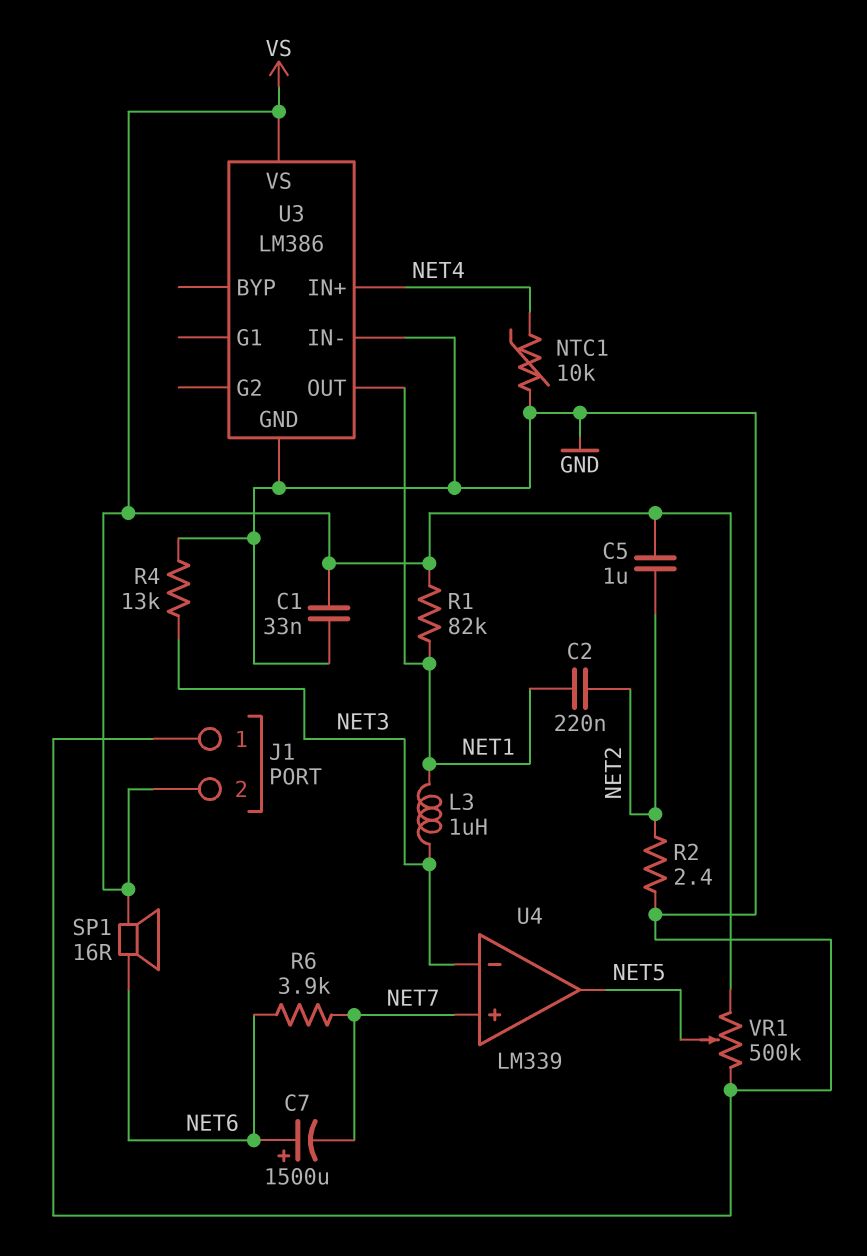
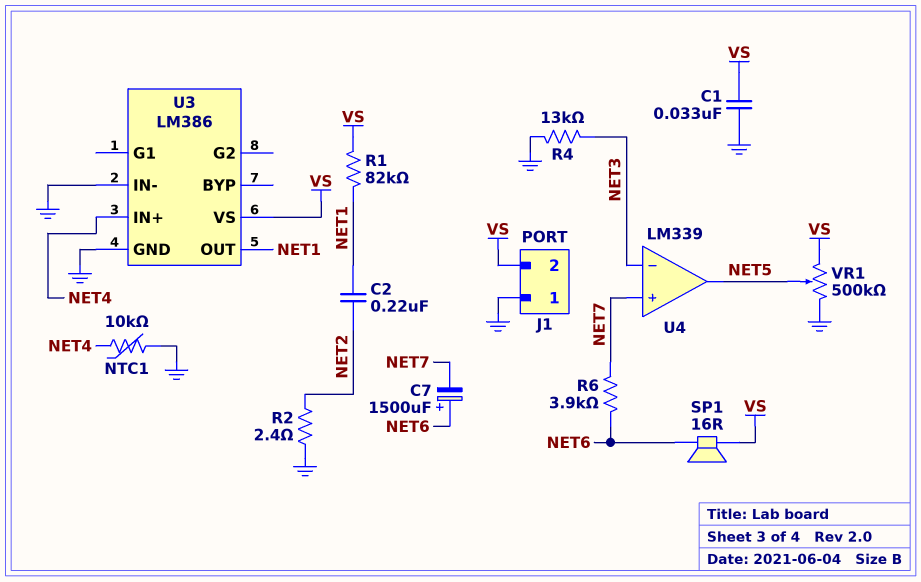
C5: 1uF (NET2, VS) -> none
L3: 1uH (NET1, NET3) -> none

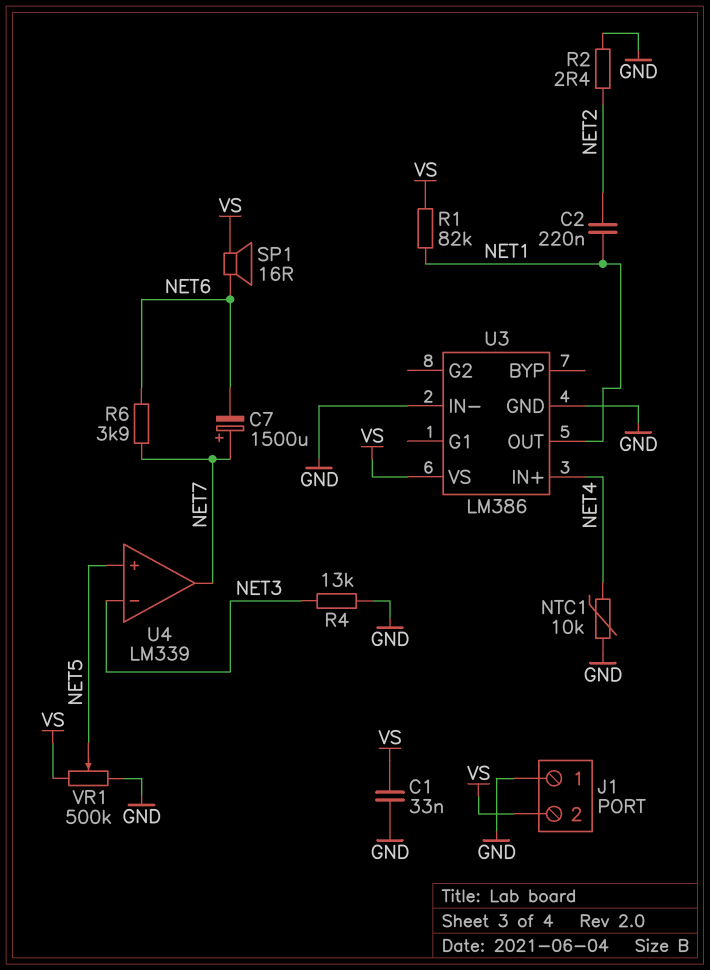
C7: 1500uF (plus NET6, minus NET7) -> 1500uF (plus NET7, minus NET6)
U4 pin in+: NET7 -> NET5
U4 pin out: NET5 -> NET7

